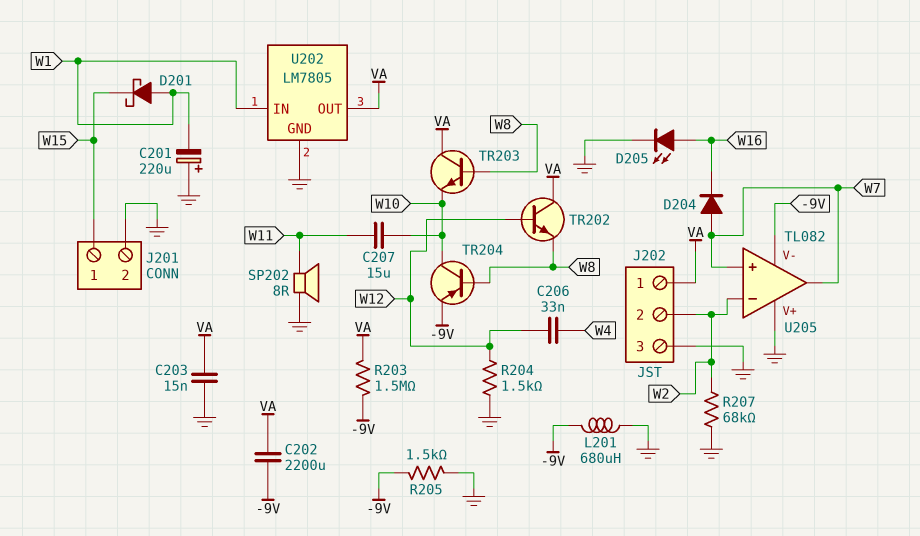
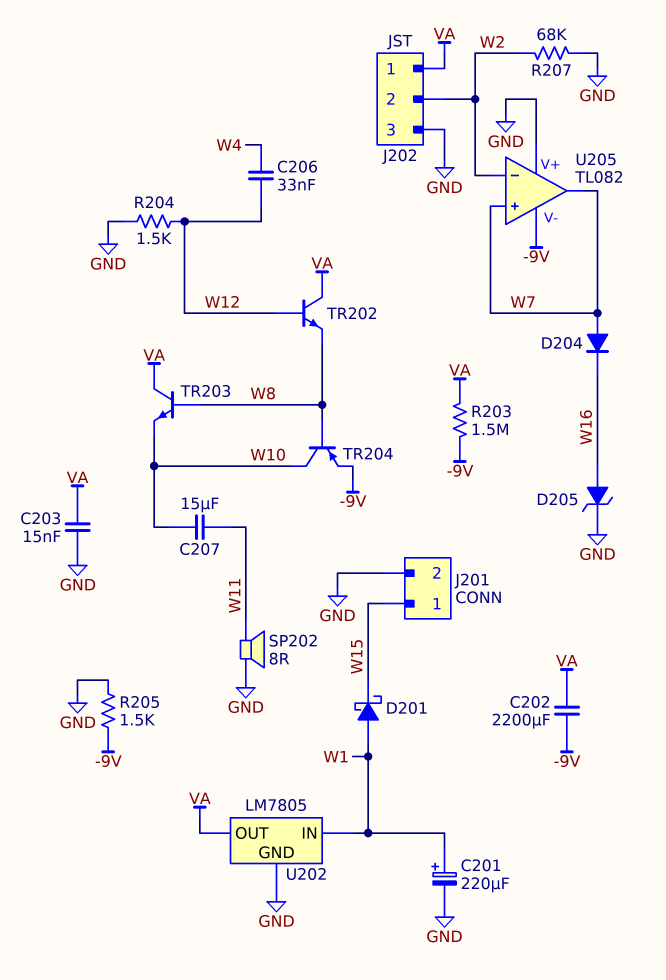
C201: 220uF (plus GND, minus W1) -> 220uF (plus W1, minus GND)
D205: LED (A W16, K GND) -> zener (A W16, K GND)
L201: 680uH (-9V, GND) -> none

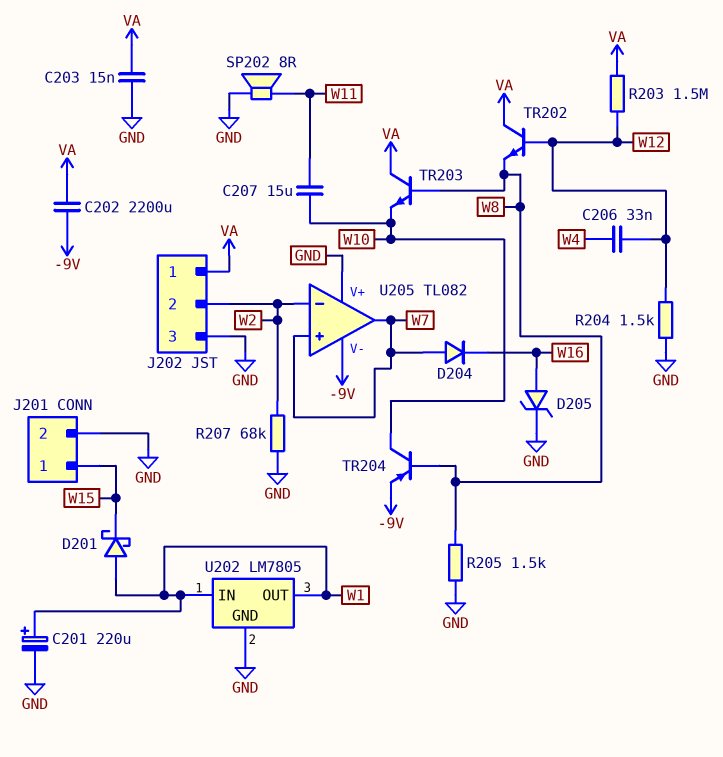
R203: 1.5M (-9V, VA) -> 1.5M (VA, W12)
R205: 1.5k (-9V, GND) -> 1.5k (GND, W8)
U202 pin OUT: VA -> W1

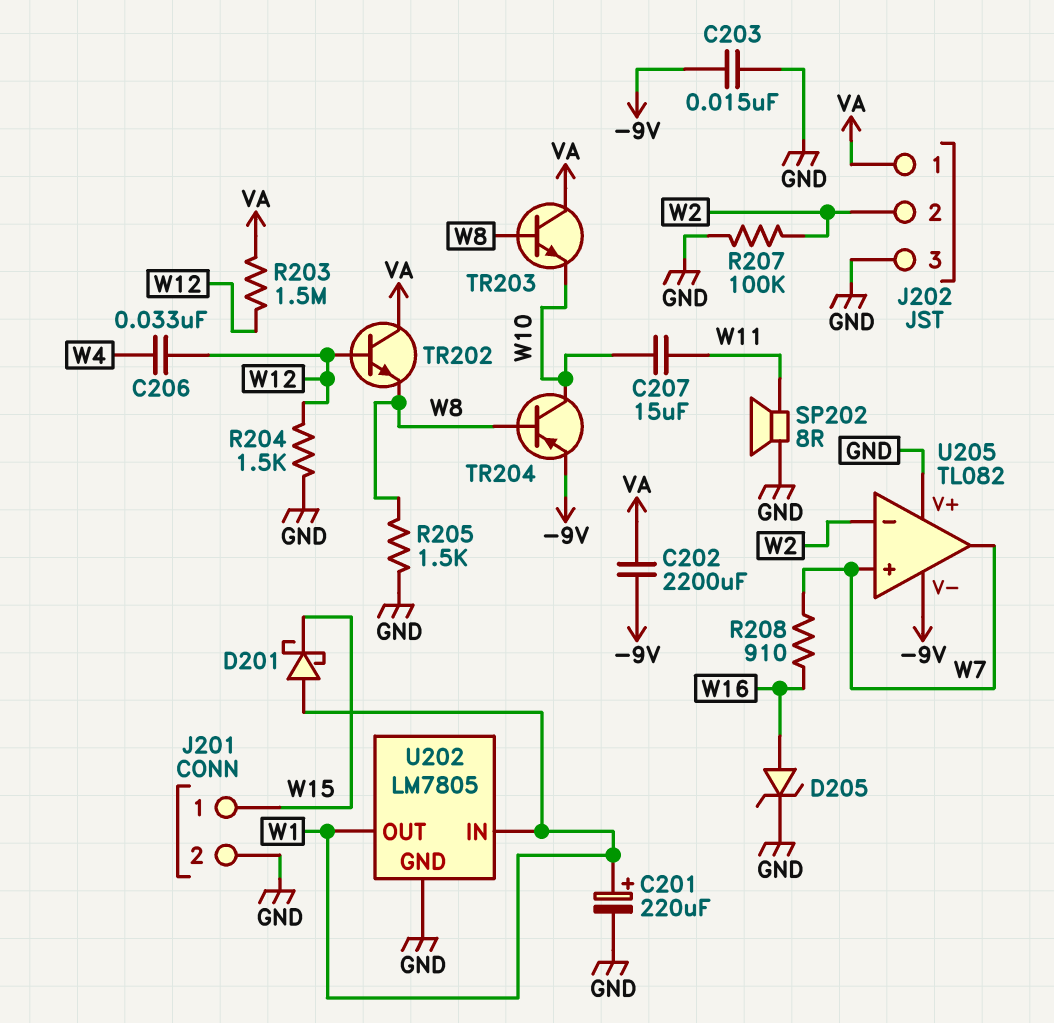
C203: 15nF (GND, VA) -> 15nF (-9V, GND)
D204: diode (A W7, K W16) -> none
R207: 68k (GND, W2) -> 100k (GND, W2)
R208: none -> 910 (W7, W16)

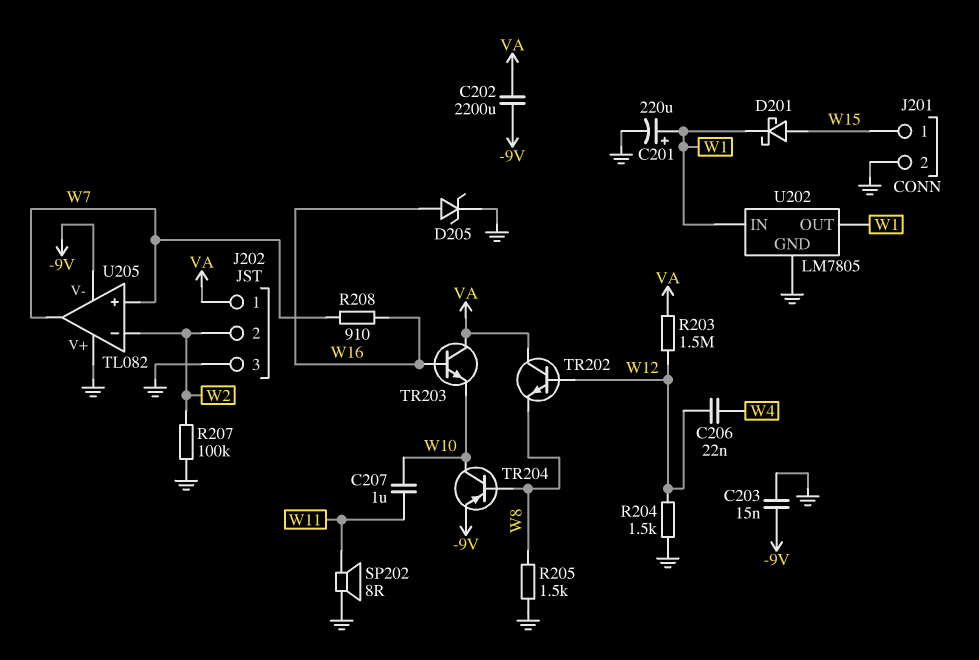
C206: 33nF (W4, W12) -> 22nF (W4, W12)
C207: 15uF (W10, W11) -> 1uF (W10, W11)
D201: schottky (A W1, K W15) -> schottky (A W15, K W1)
TR203: NPN (B W8, C VA, E W10) -> NPN (B W16, C VA, E W10)

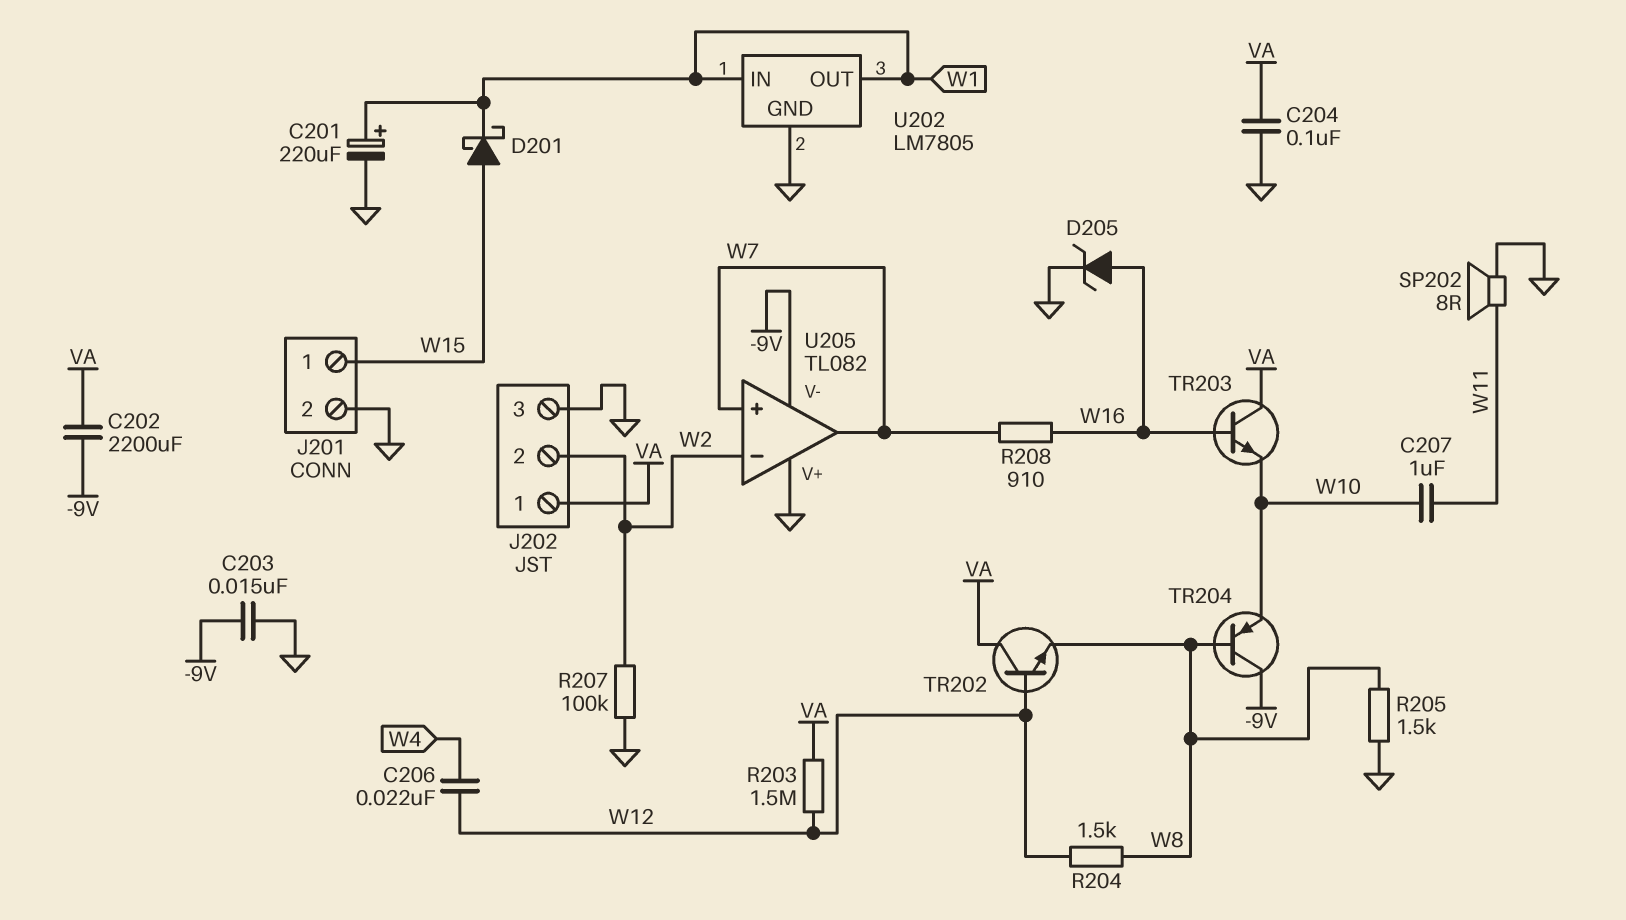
C204: none -> 100nF (GND, VA)
R204: 1.5k (GND, W12) -> 1.5k (W8, W12)
TR204: PNP (B W8, C W10, E -9V) -> PNP (B W8, C -9V, E W10)

